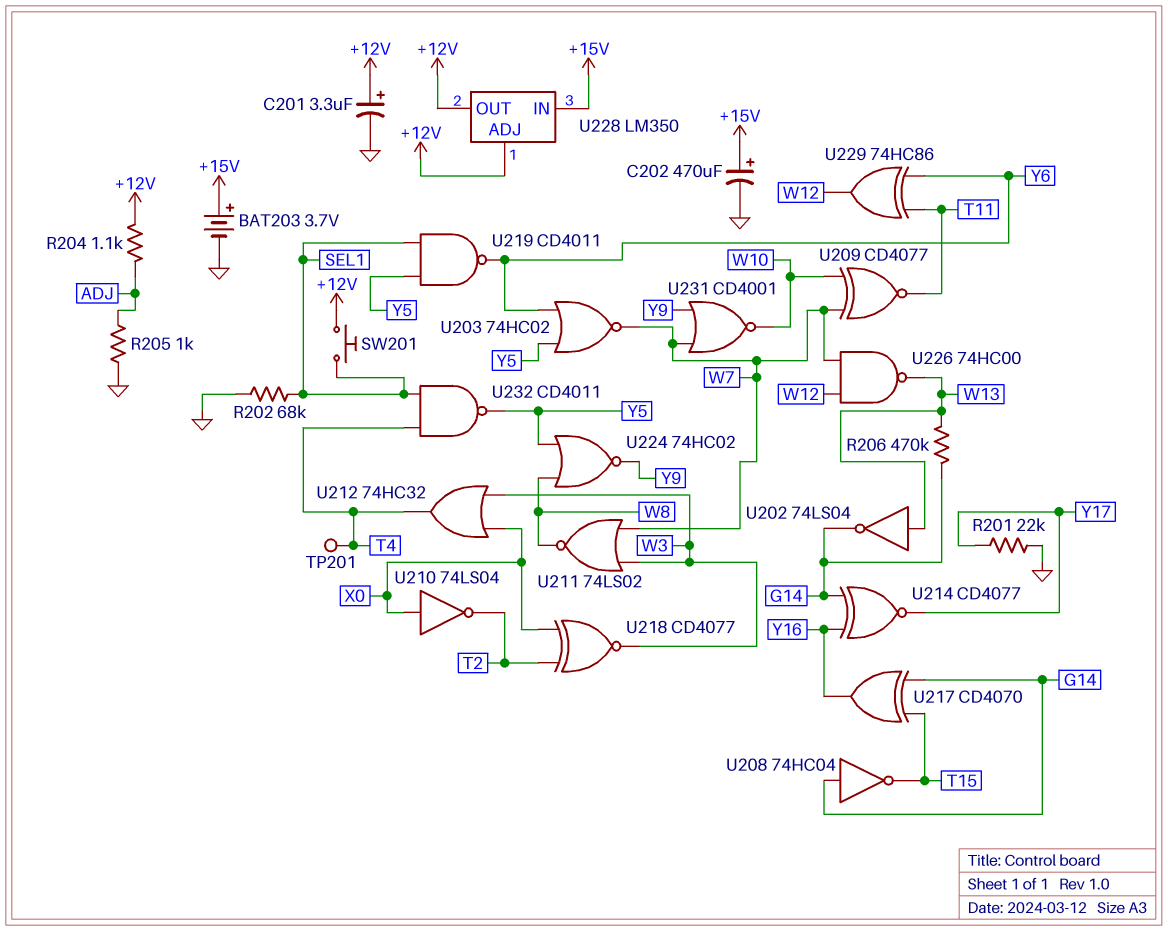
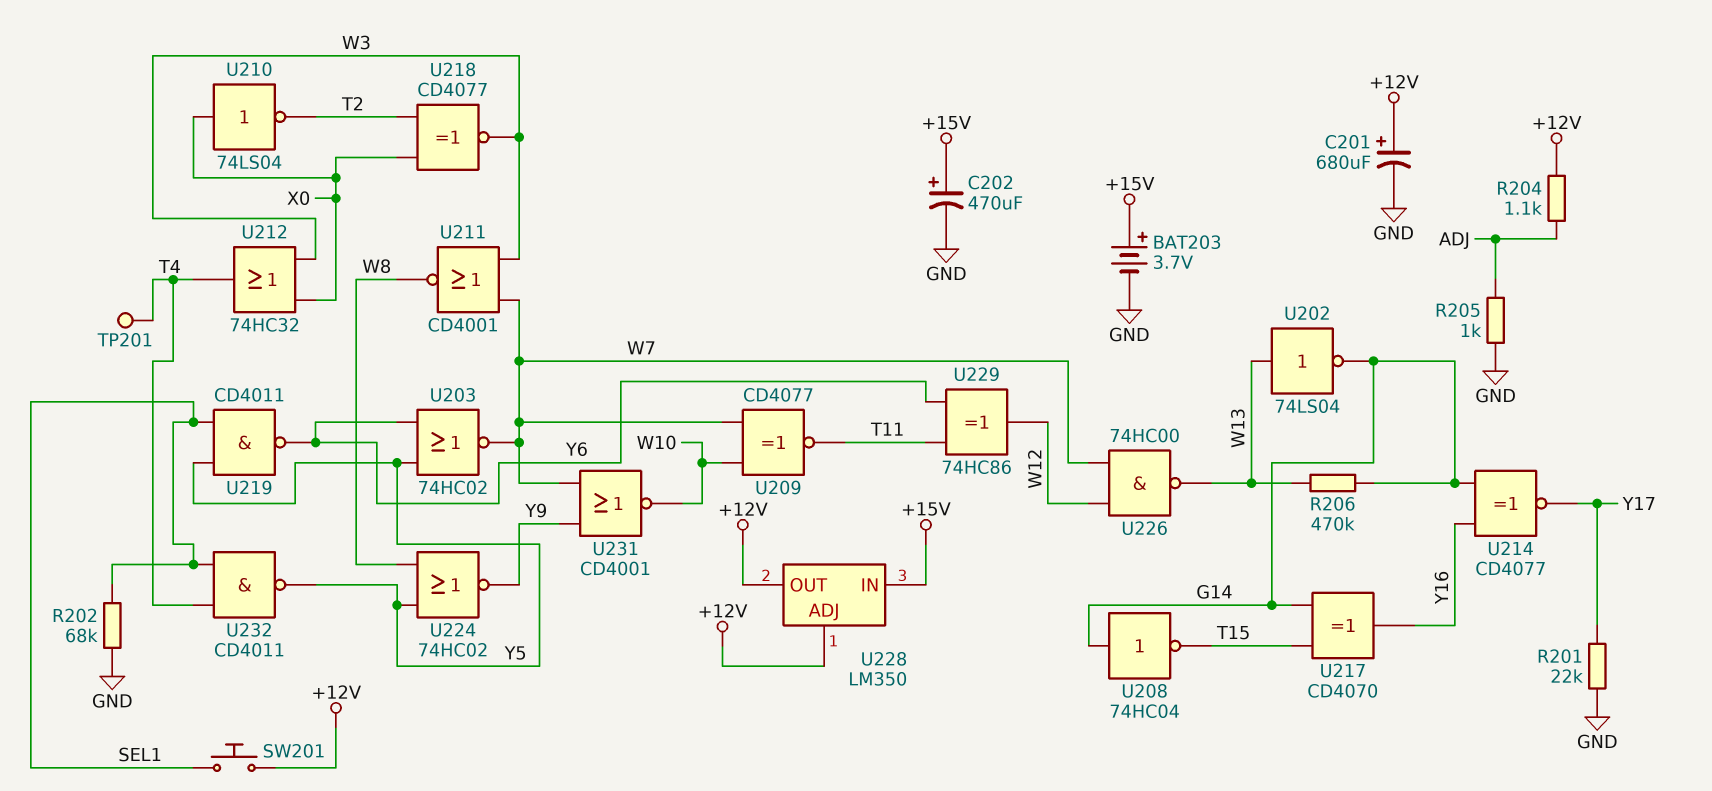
C201: 3.3uF (plus +12V, minus GND) -> 680uF (plus +12V, minus GND)
U211: NOR 74LS02 (in W3, in W7, out W8) -> NOR CD4001 (in W3, in W7, out W8)

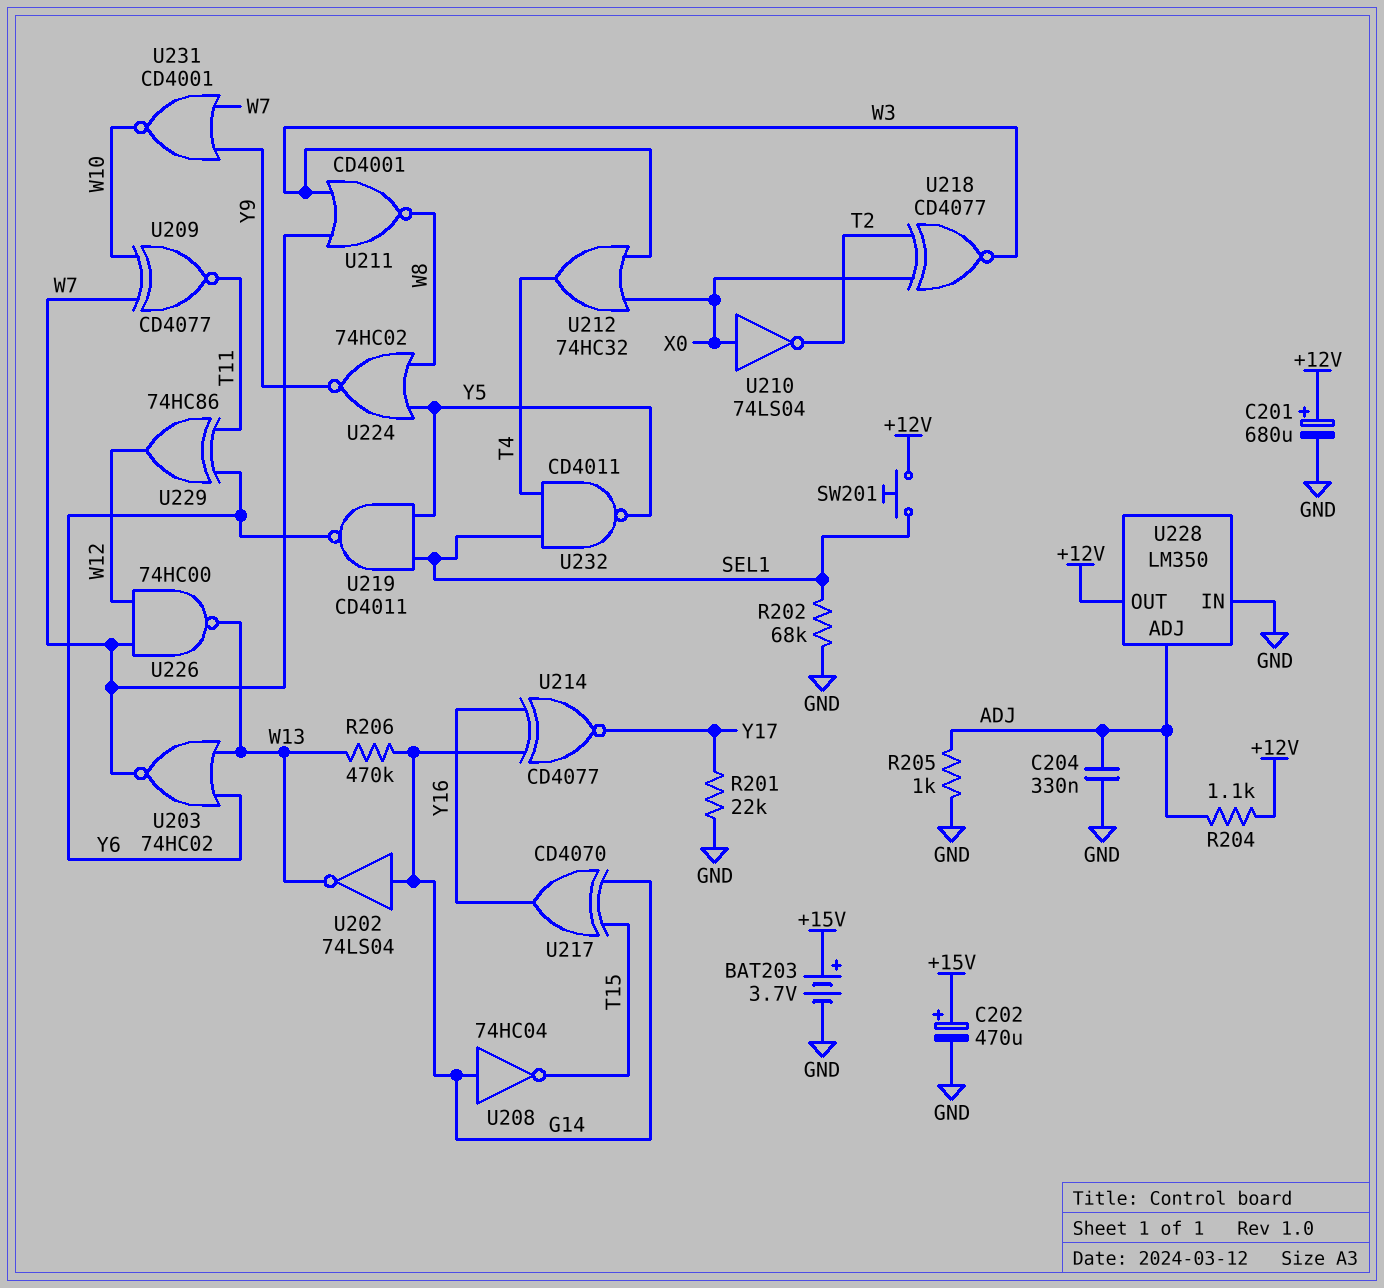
C204: none -> 330nF (ADJ, GND)
TP201: test point (T4) -> none
U202: NOT 74LS04 (in W13, out G14) -> NOT 74LS04 (in G14, out W13)
U203: NOR 74HC02 (in Y5, in Y6, out W7) -> NOR 74HC02 (in W13, in Y6, out W7)
U228 pin ADJ: +12V -> ADJ
U228 pin IN: +15V -> GND

